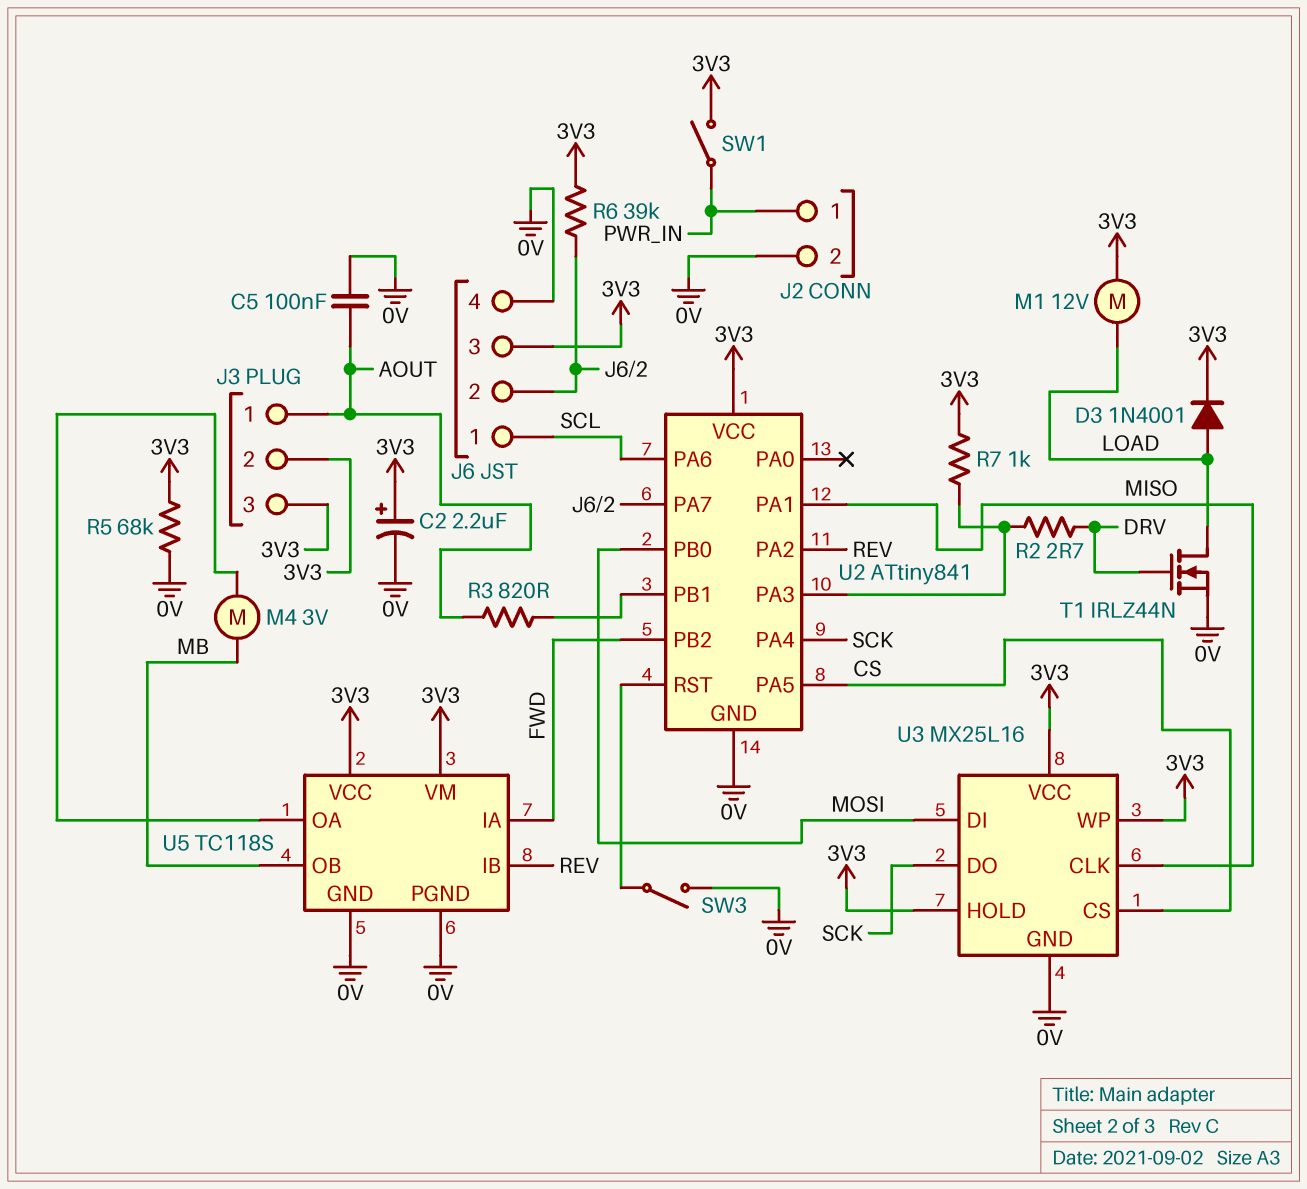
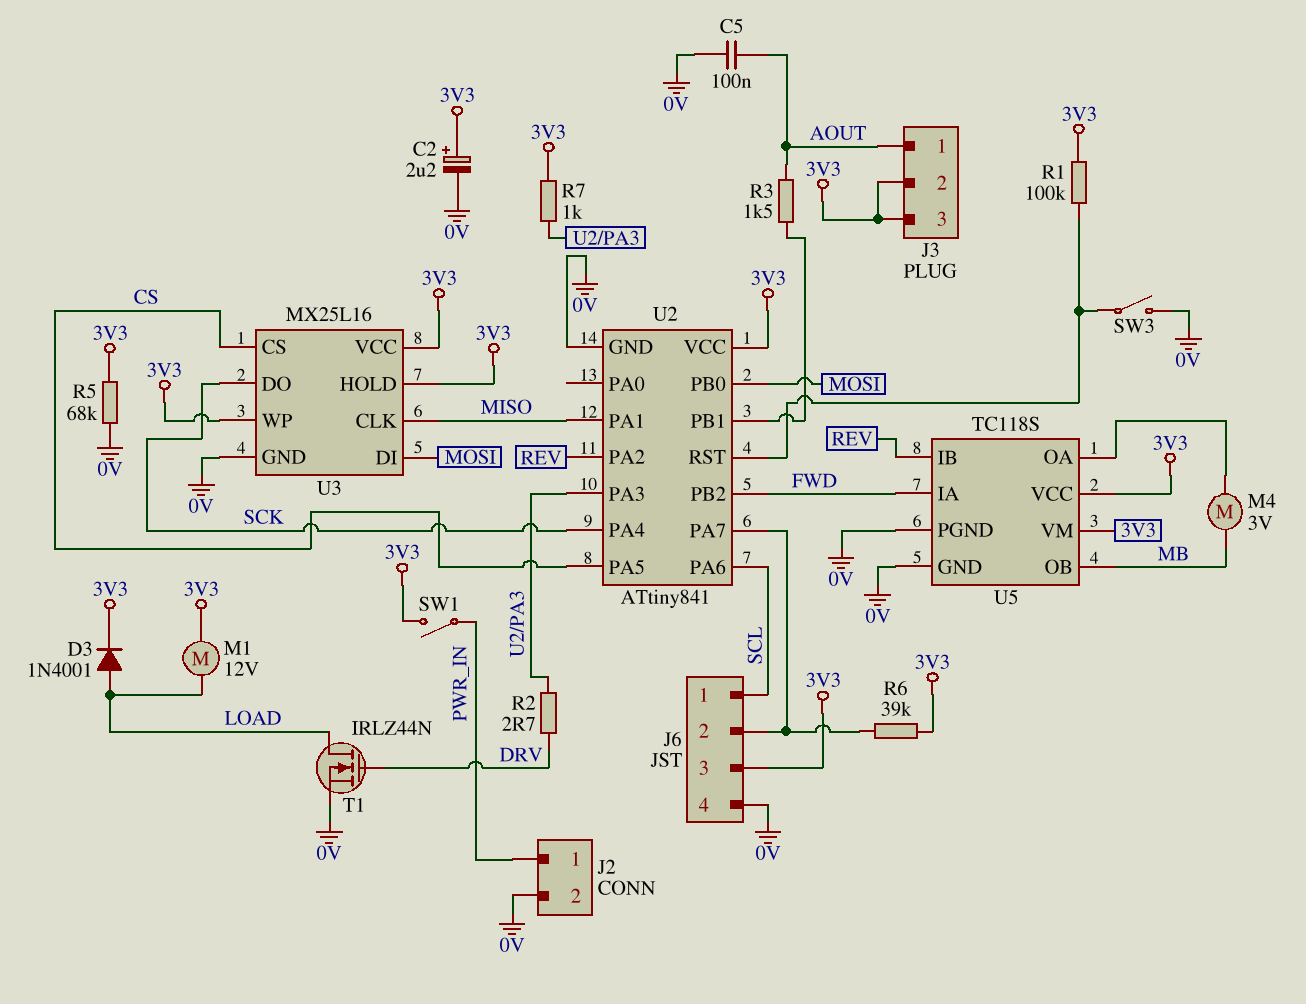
R1: none -> 100k (3V3, U2/RST)
R3: 820 (AOUT, U2/PB1) -> 1.5k (AOUT, U2/PB1)

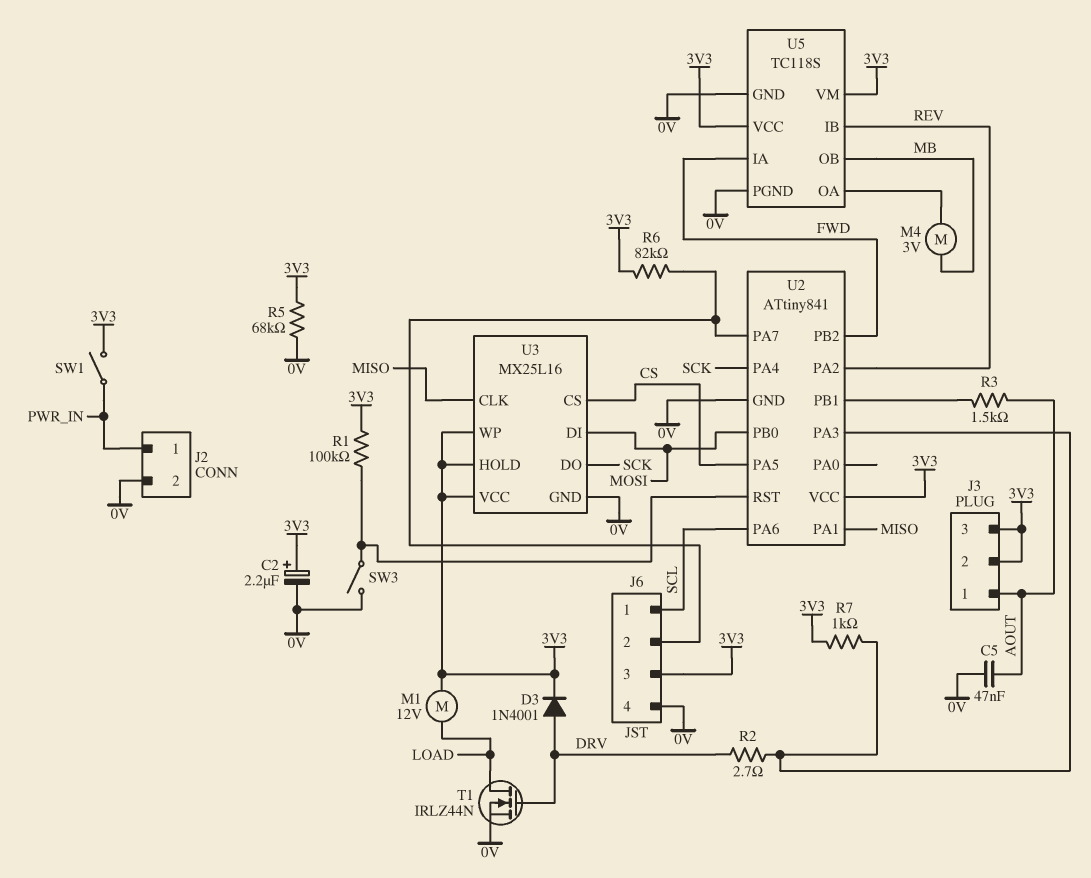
C5: 100nF (0V, AOUT) -> 47nF (0V, AOUT)
D3: diode 1N4001 (A LOAD, K 3V3) -> diode 1N4001 (A DRV, K 3V3)
R6: 39k (3V3, J6/2) -> 82k (3V3, J6/2)

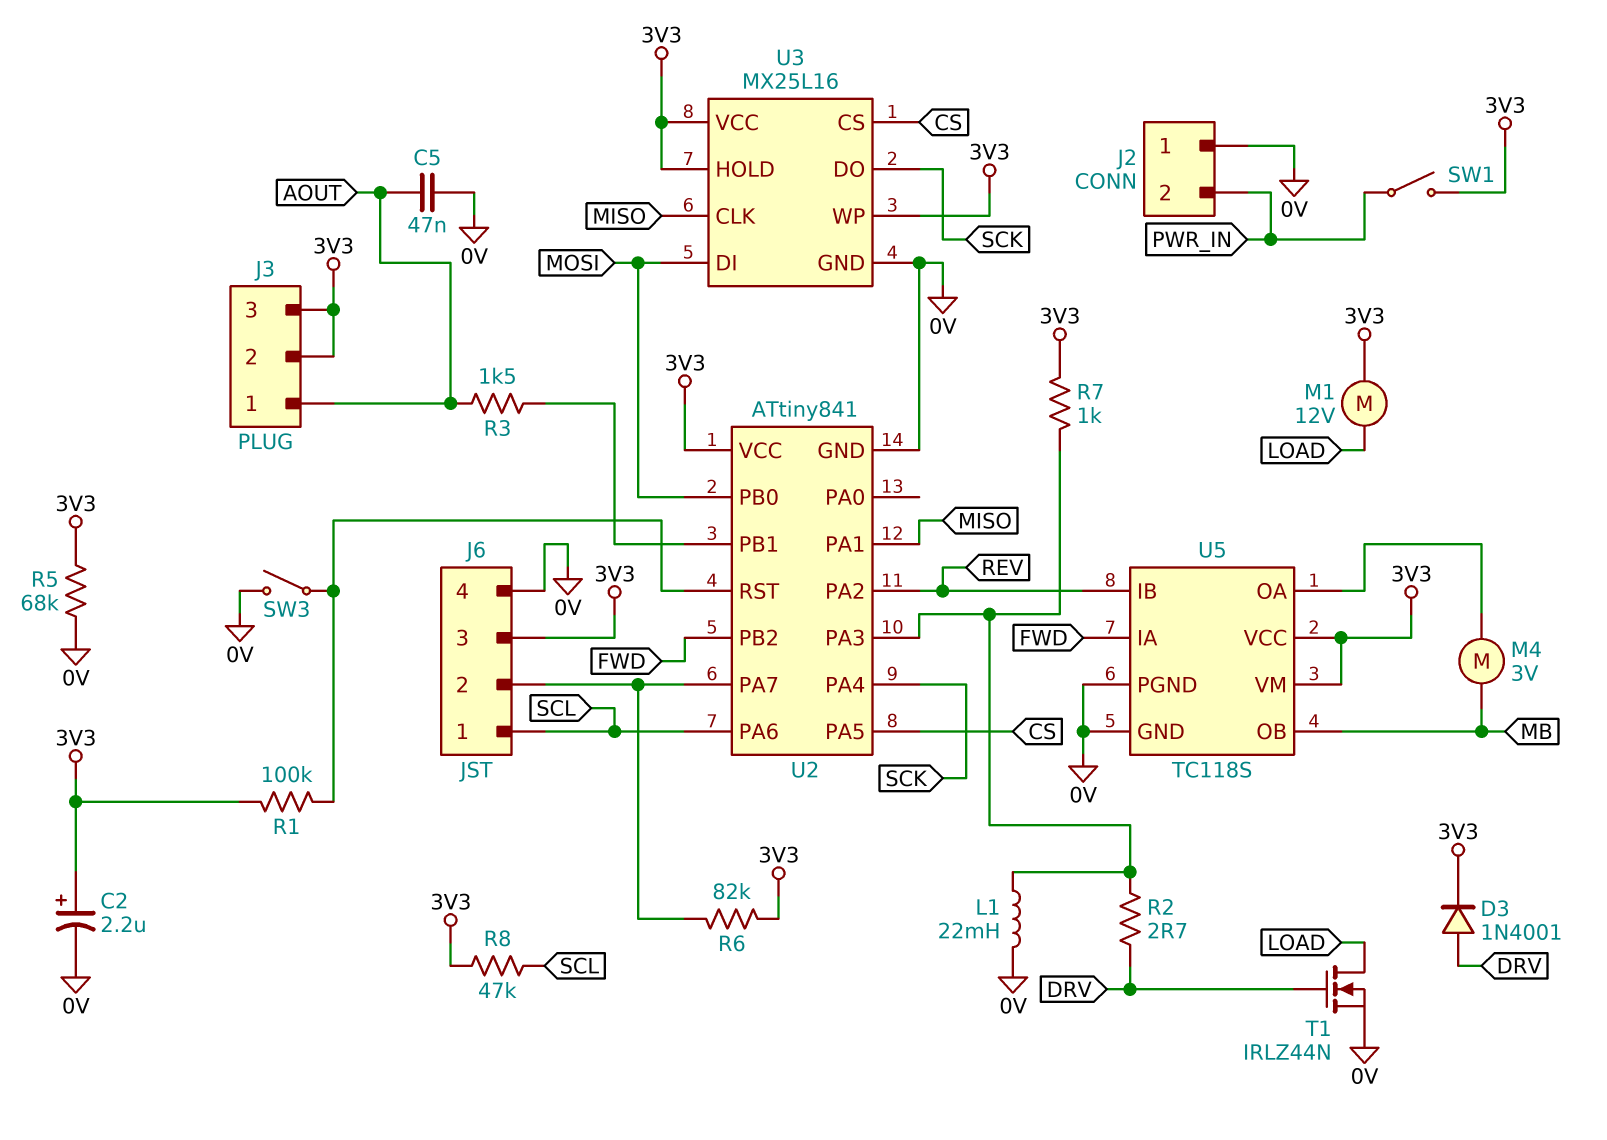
J2 pin 1: PWR_IN -> 0V
J2 pin 2: 0V -> PWR_IN
L1: none -> 22mH (0V, U2/PA3)
R8: none -> 47k (3V3, SCL)

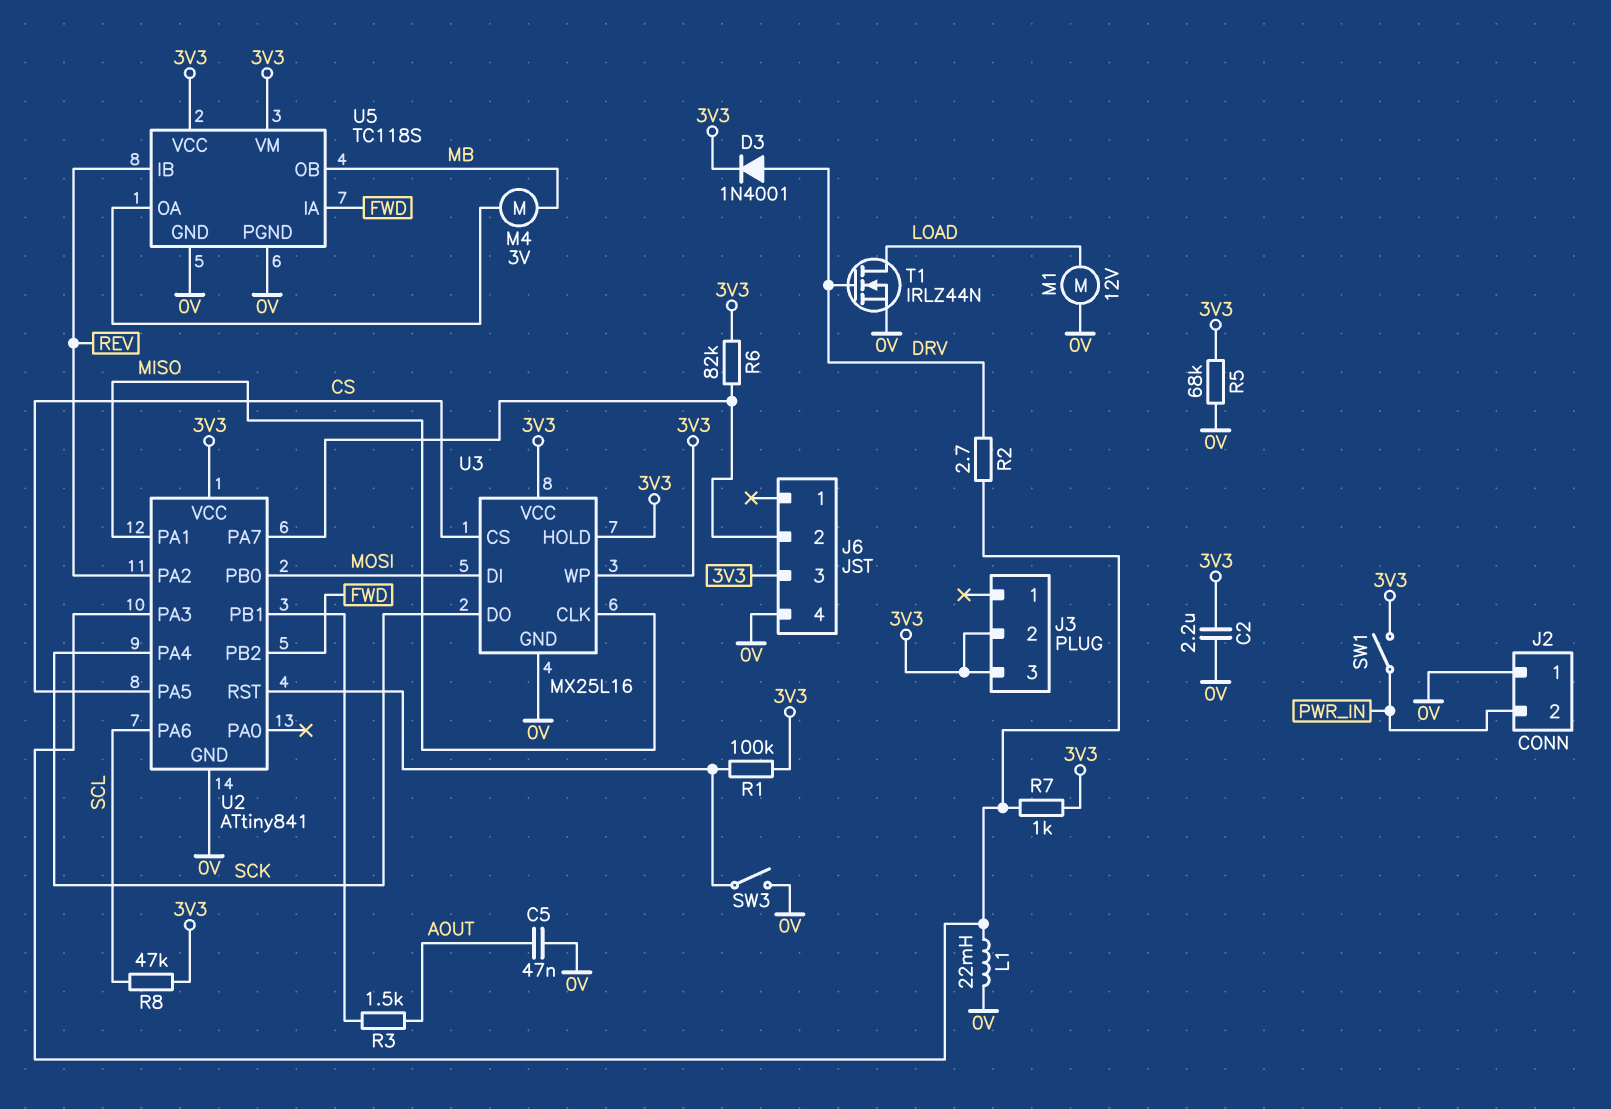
C2: 2.2uF (plus 3V3, minus 0V) -> 2.2uF (0V, 3V3)
J3 pin 1: AOUT -> none
J6 pin 1: SCL -> none
M1: motor 12V (3V3, LOAD) -> motor 12V (0V, LOAD)

